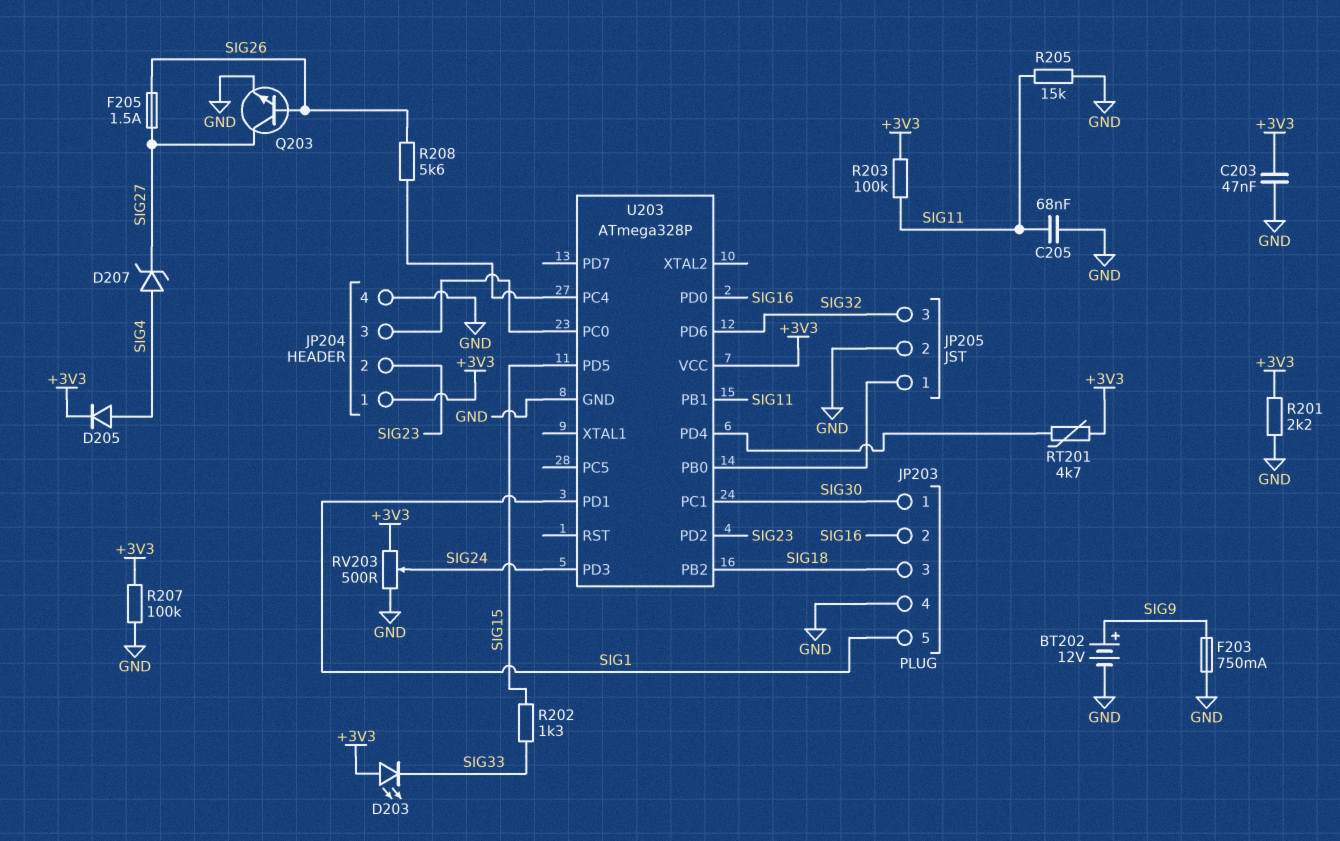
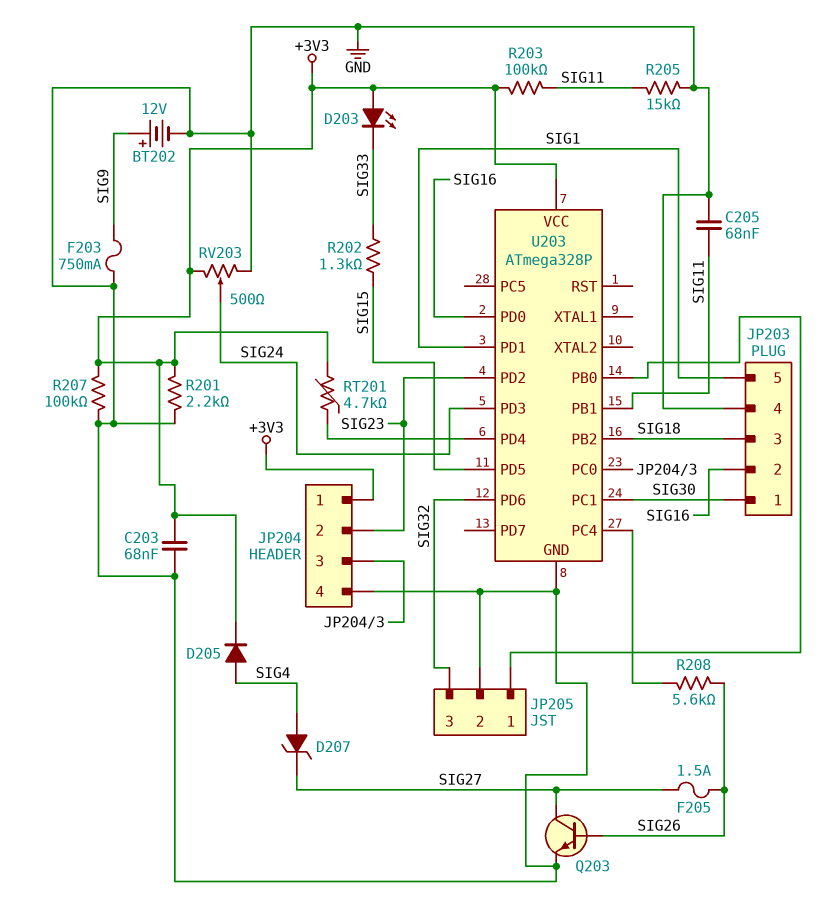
C203: 47nF (+3V3, GND) -> 68nF (+3V3, GND)

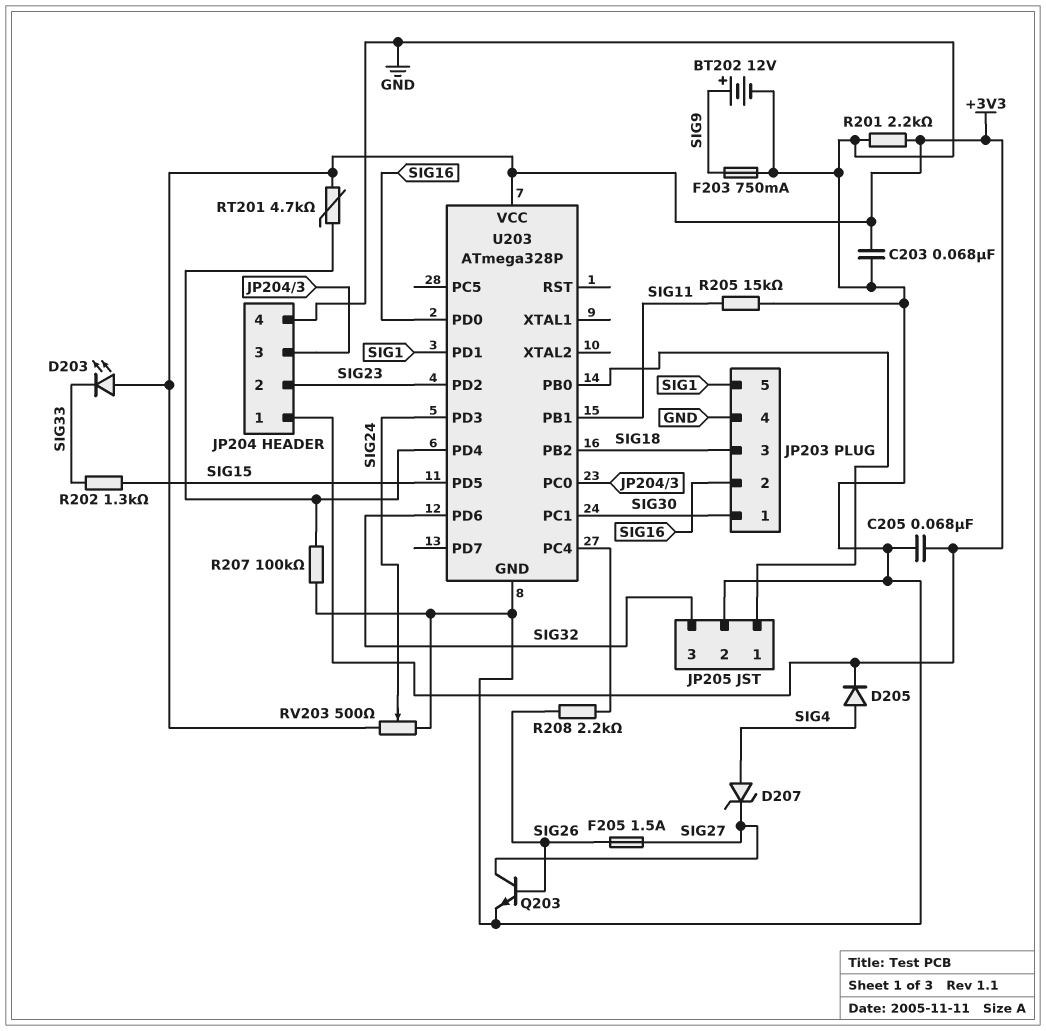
C205: 68nF (GND, SIG11) -> 68nF (+3V3, GND)
R203: 100k (+3V3, SIG11) -> none
R207: 100k (+3V3, GND) -> 100k (GND, U203/PD4)
R208: 5.6k (SIG26, U203/PC4) -> 2.2k (SIG26, U203/PC4)

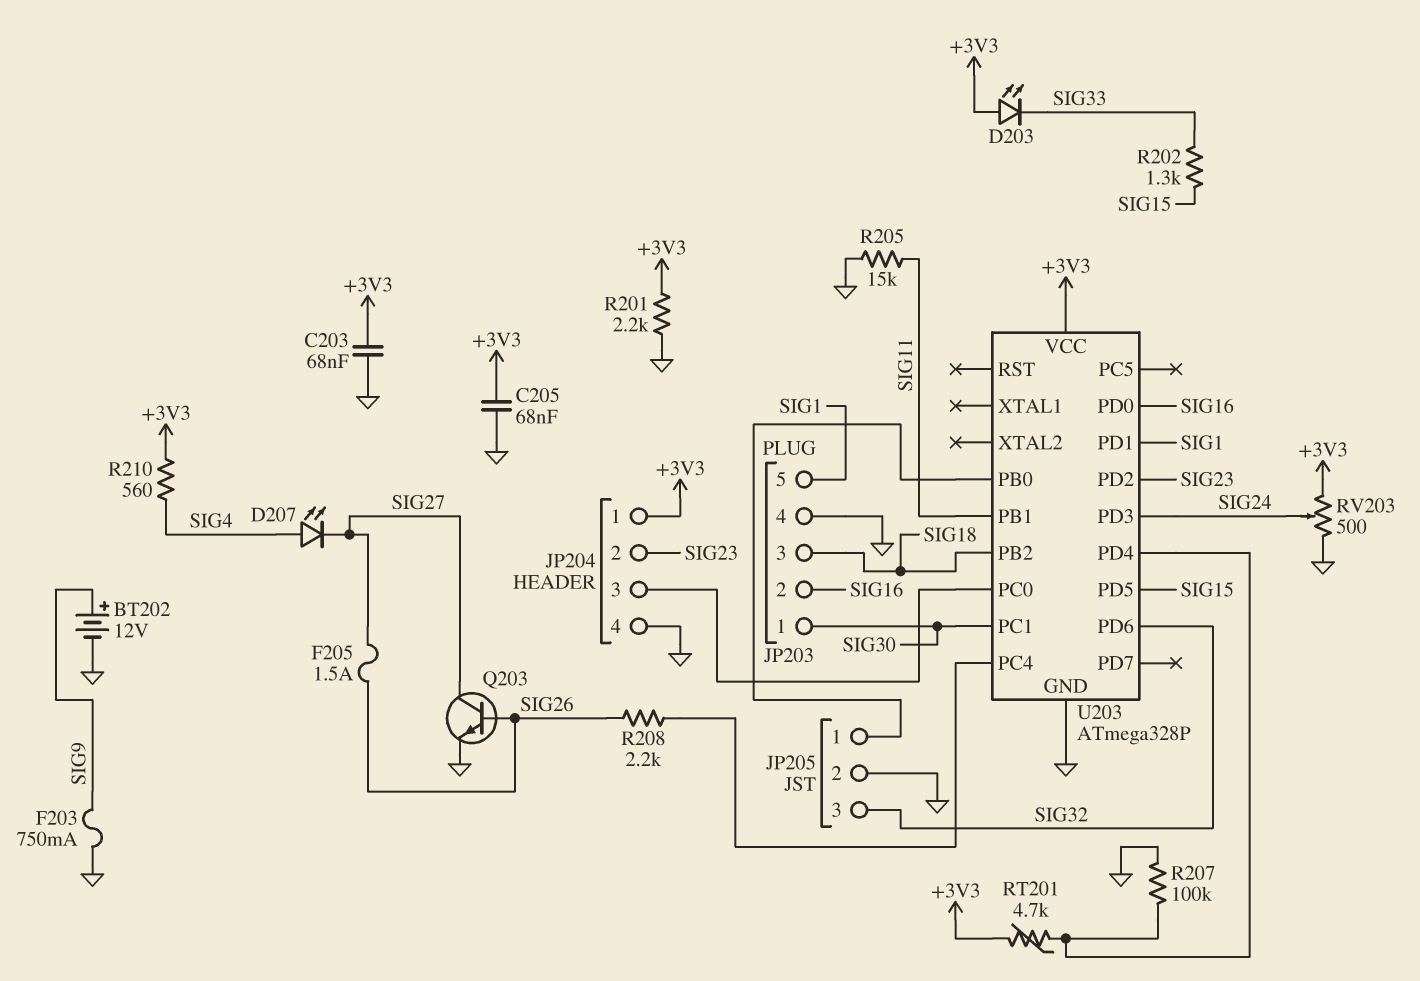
D205: diode (A SIG4, K +3V3) -> none
D207: zener (A SIG4, K SIG27) -> LED (A SIG4, K SIG27)
R210: none -> 560 (+3V3, SIG4)

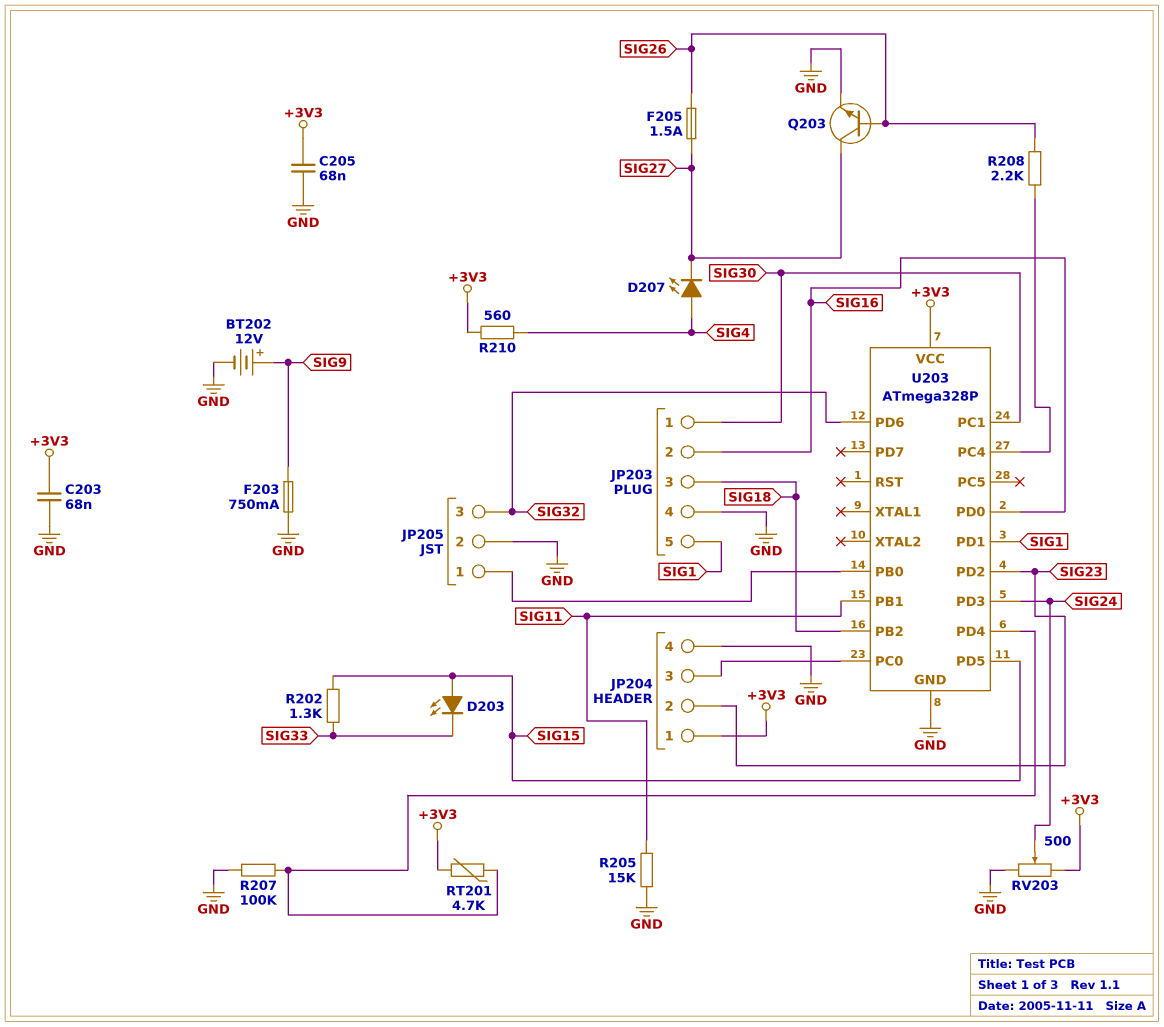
D203: LED (A +3V3, K SIG33) -> LED (A SIG15, K SIG33)
R201: 2.2k (+3V3, GND) -> none

